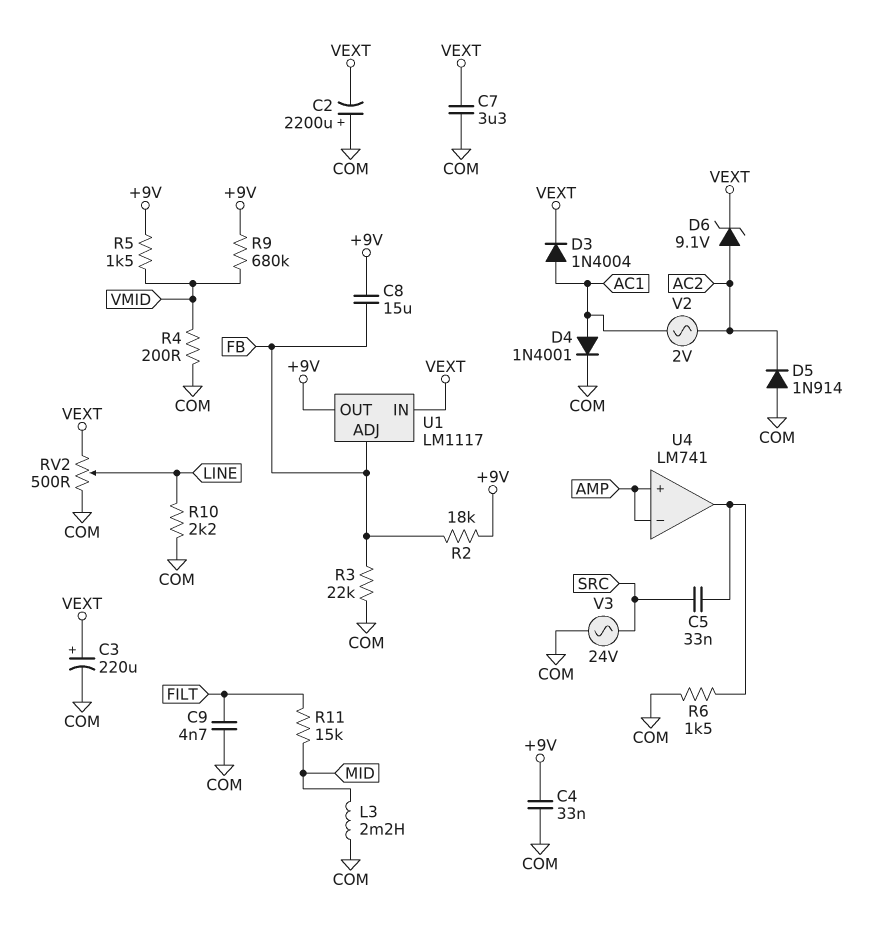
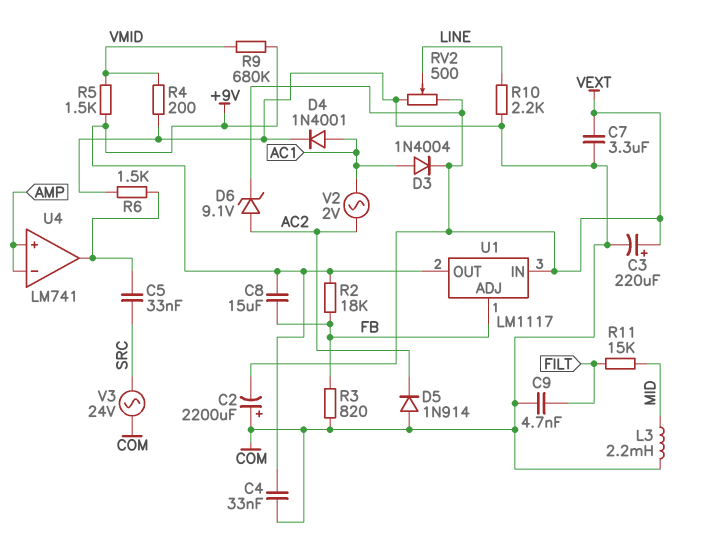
R3: 22k (COM, FB) -> 820 (COM, FB)

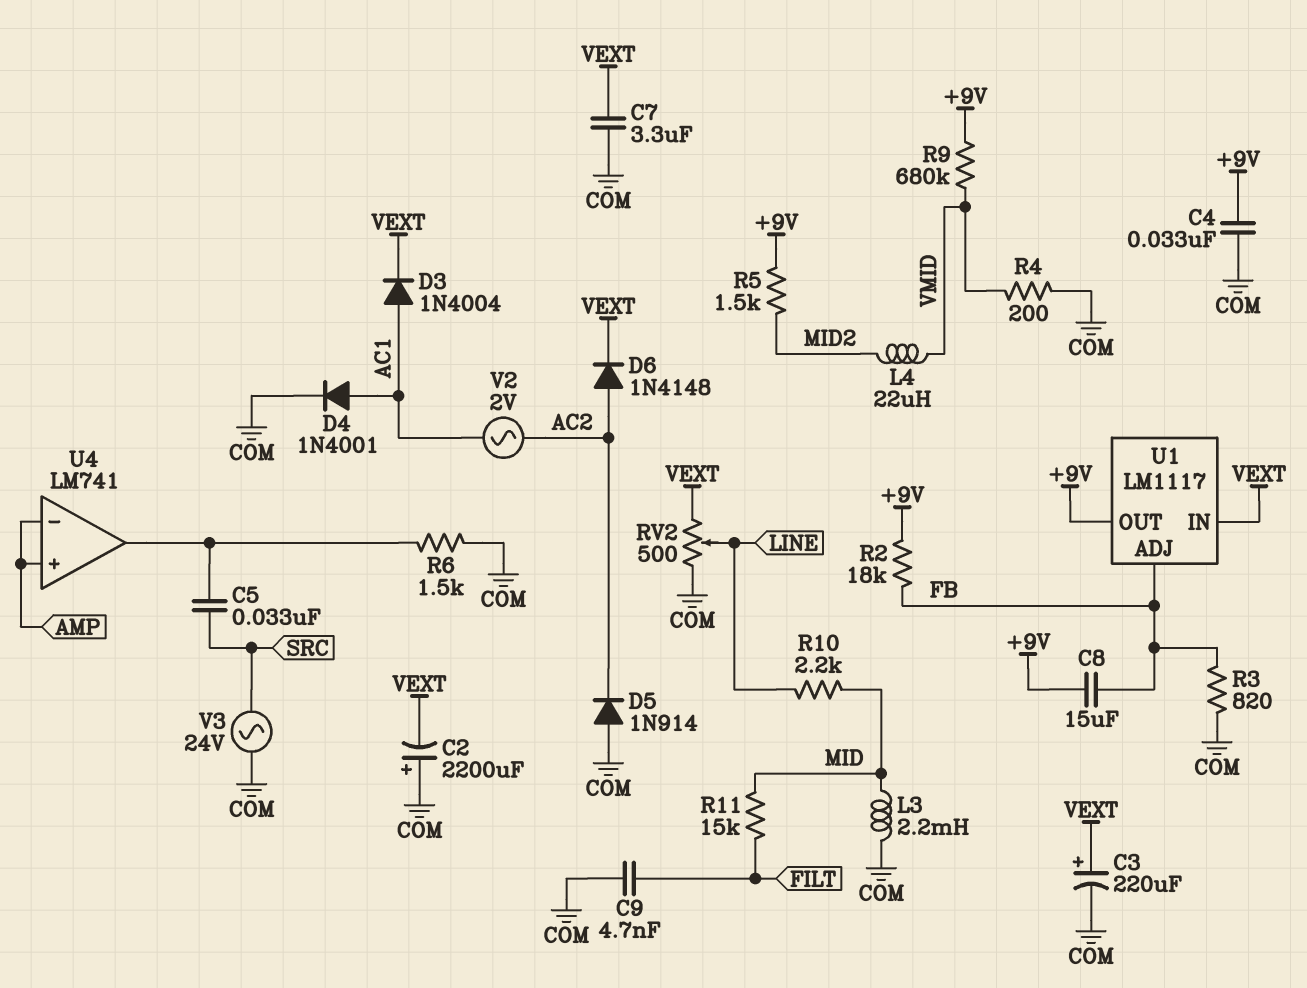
D6: zener 9.1V (A AC2, K VEXT) -> diode 1N4148 (A AC2, K VEXT)
L4: none -> 22uH (MID2, VMID)
R5: 1.5k (+9V, VMID) -> 1.5k (+9V, MID2)
R10: 2.2k (COM, LINE) -> 2.2k (LINE, MID)

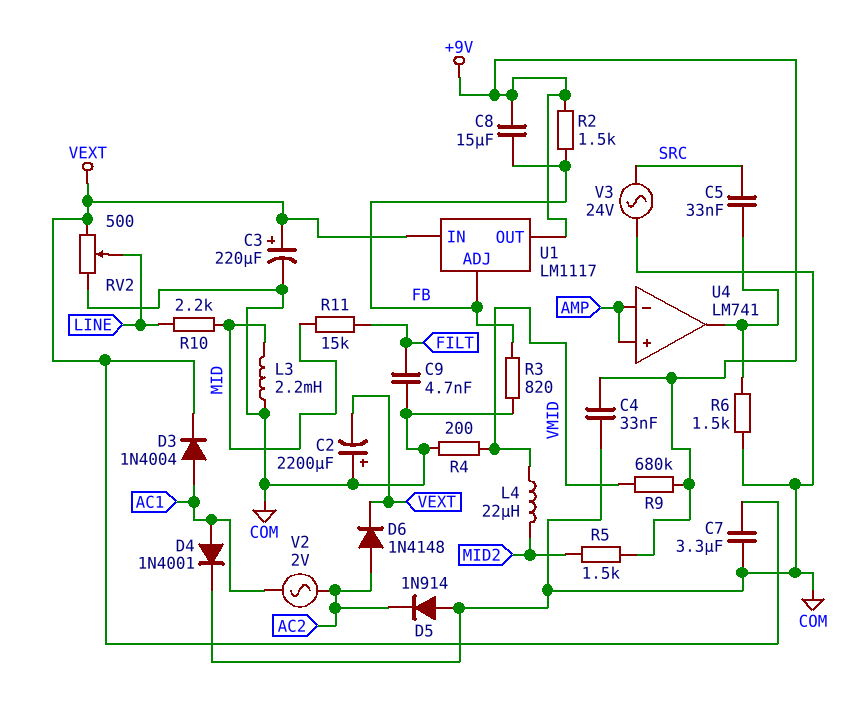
R2: 18k (+9V, FB) -> 1.5k (+9V, FB)

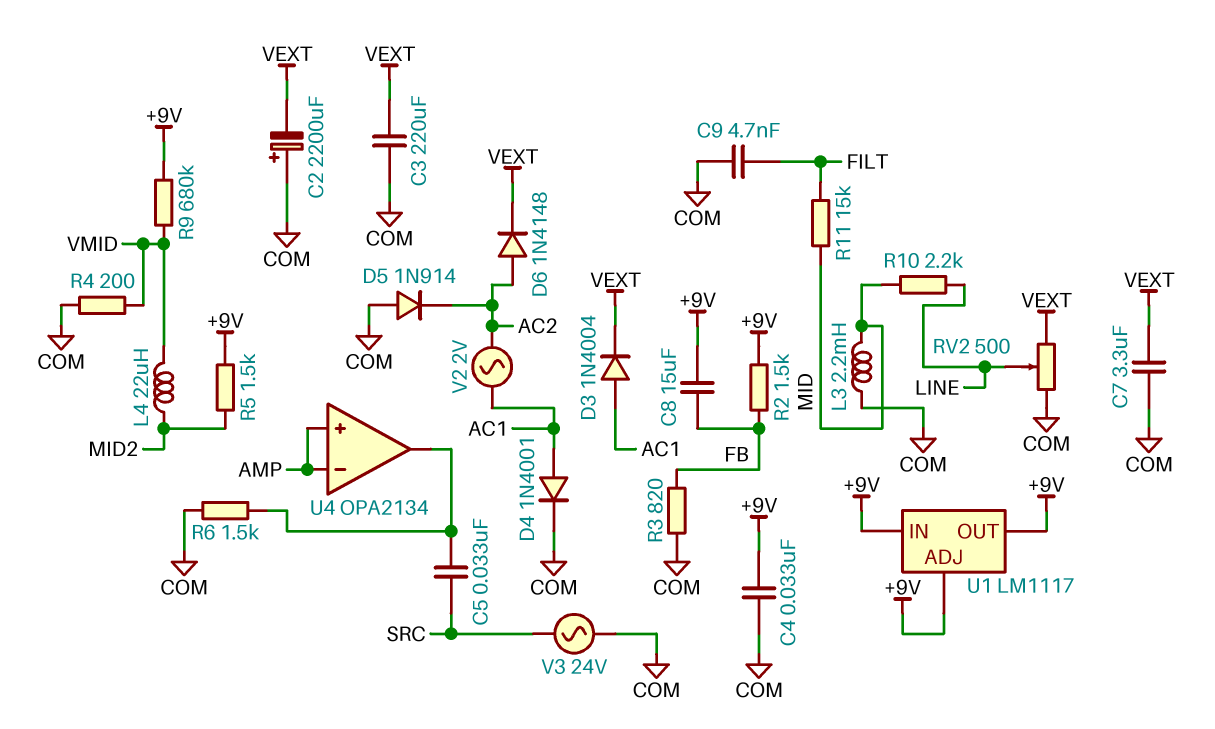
C3: 220uF (plus VEXT, minus COM) -> 220uF (COM, VEXT)
U1 pin ADJ: FB -> +9V
U1 pin IN: VEXT -> +9V
U4: LM741 -> OPA2134

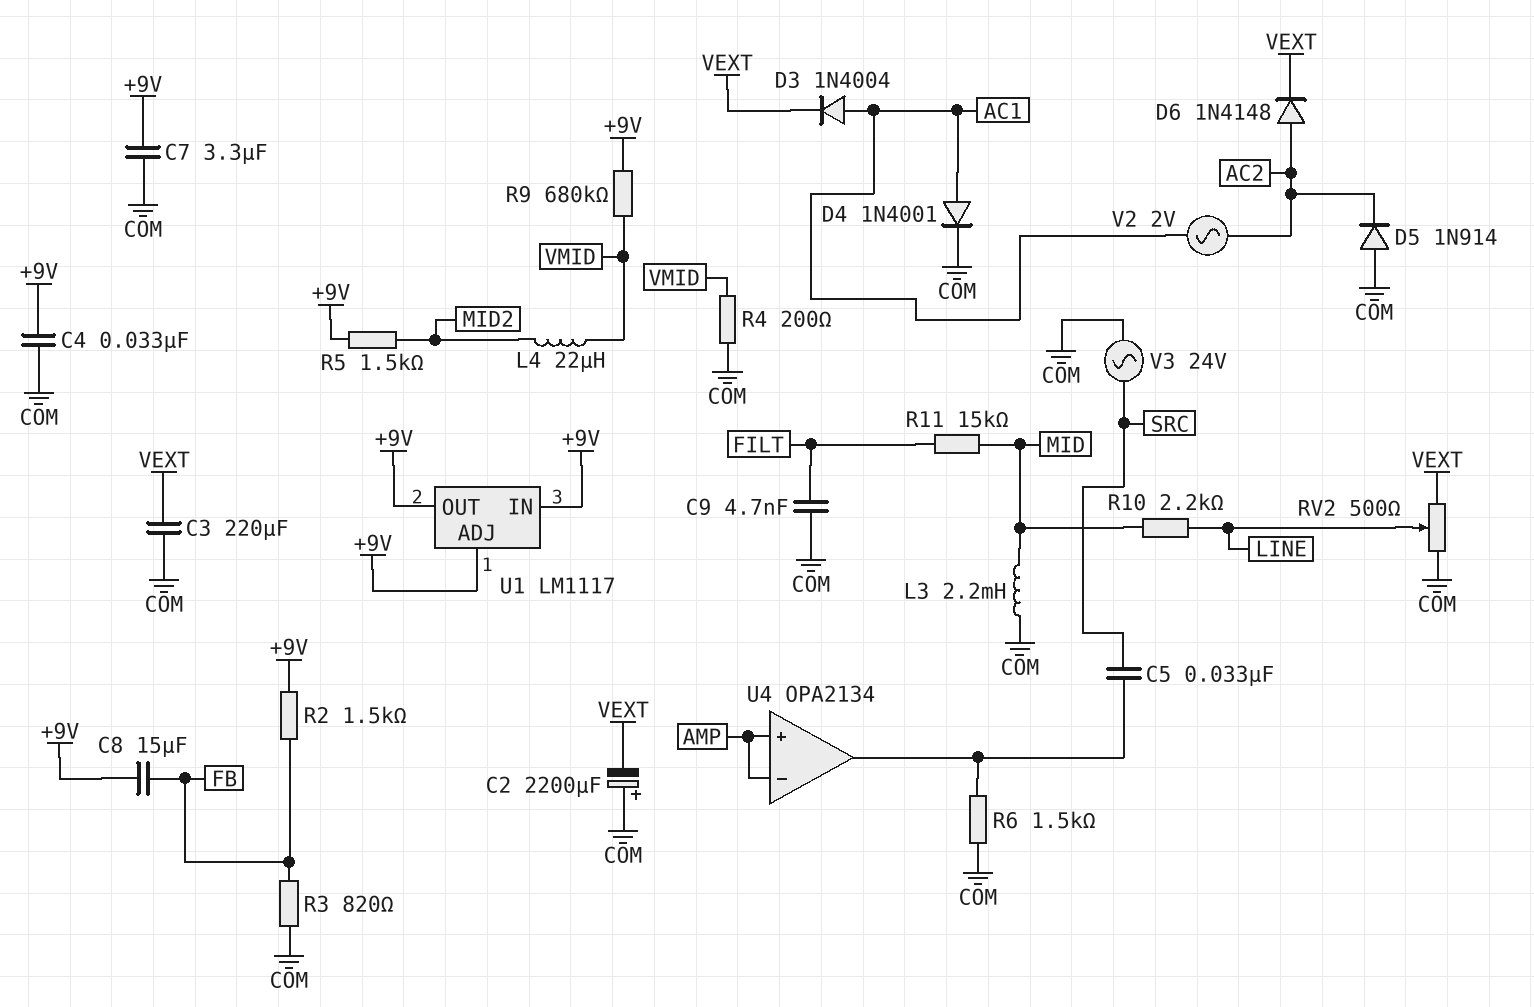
C7: 3.3uF (COM, VEXT) -> 3.3uF (+9V, COM)

